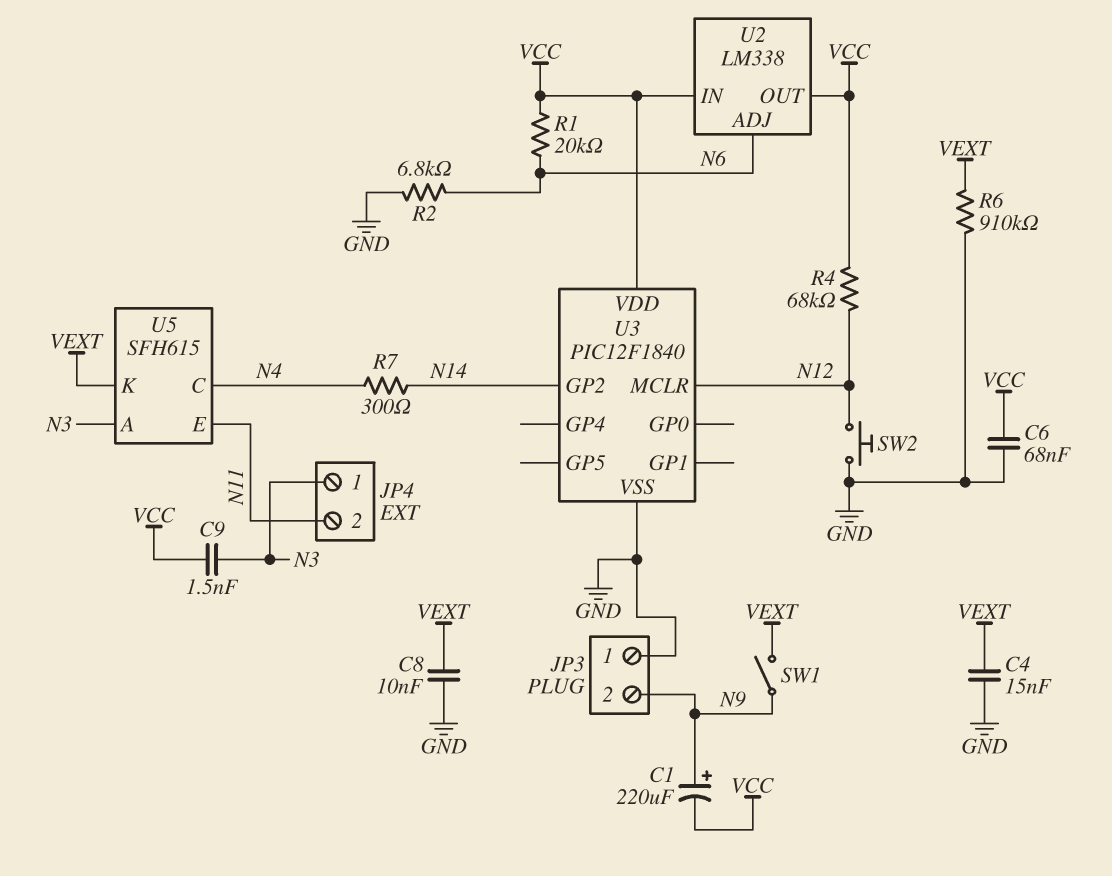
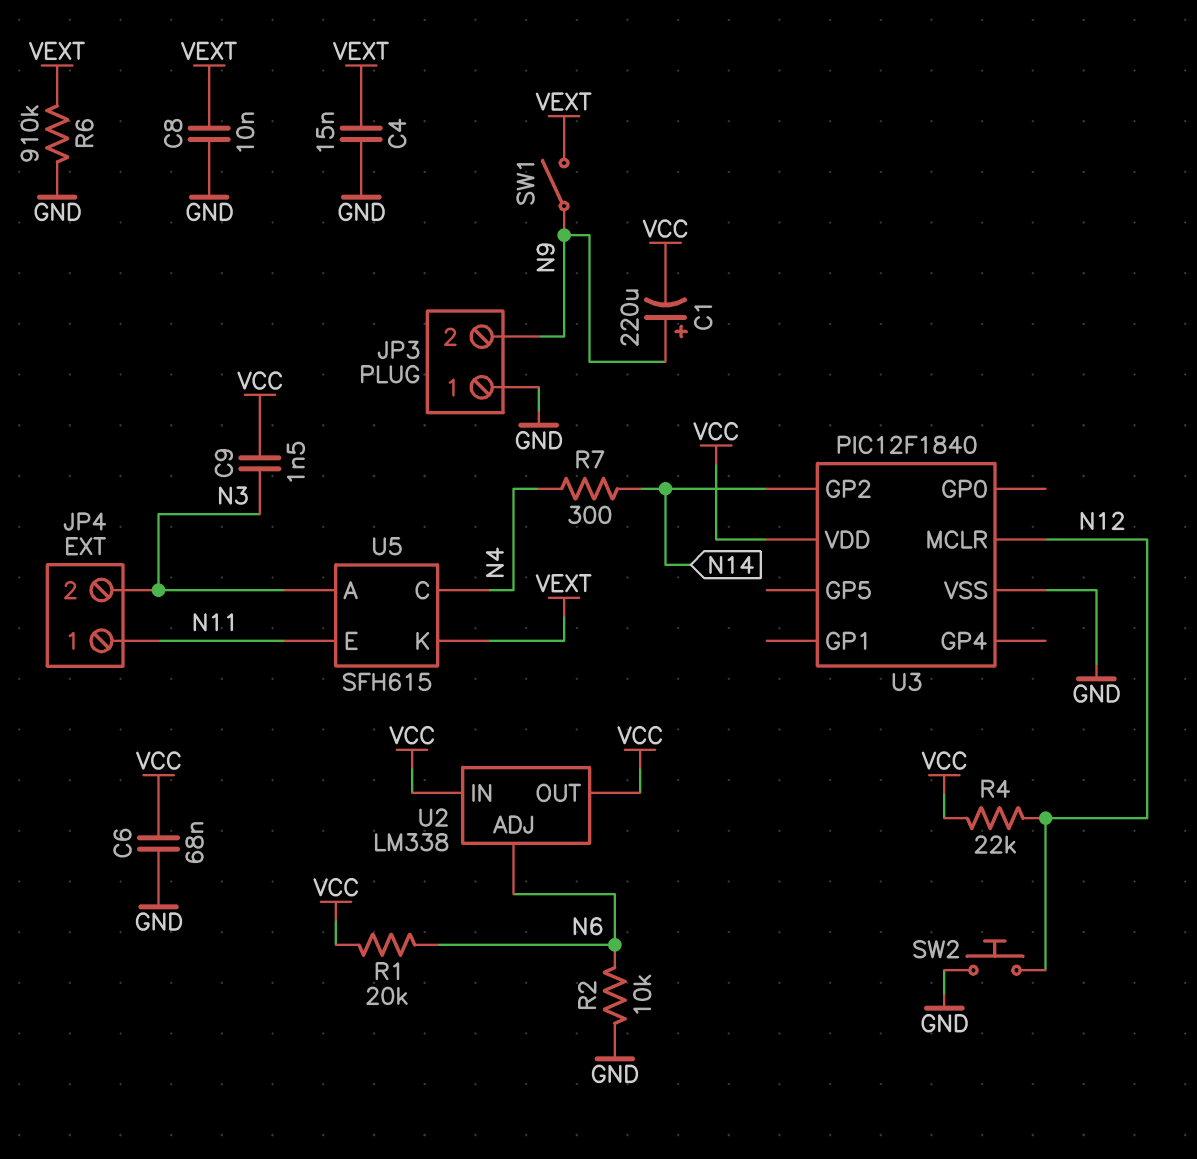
JP4 pin 1: N3 -> N11
JP4 pin 2: N11 -> N3
R2: 6.8k (GND, N6) -> 10k (GND, N6)
R4: 68k (N12, VCC) -> 22k (N12, VCC)

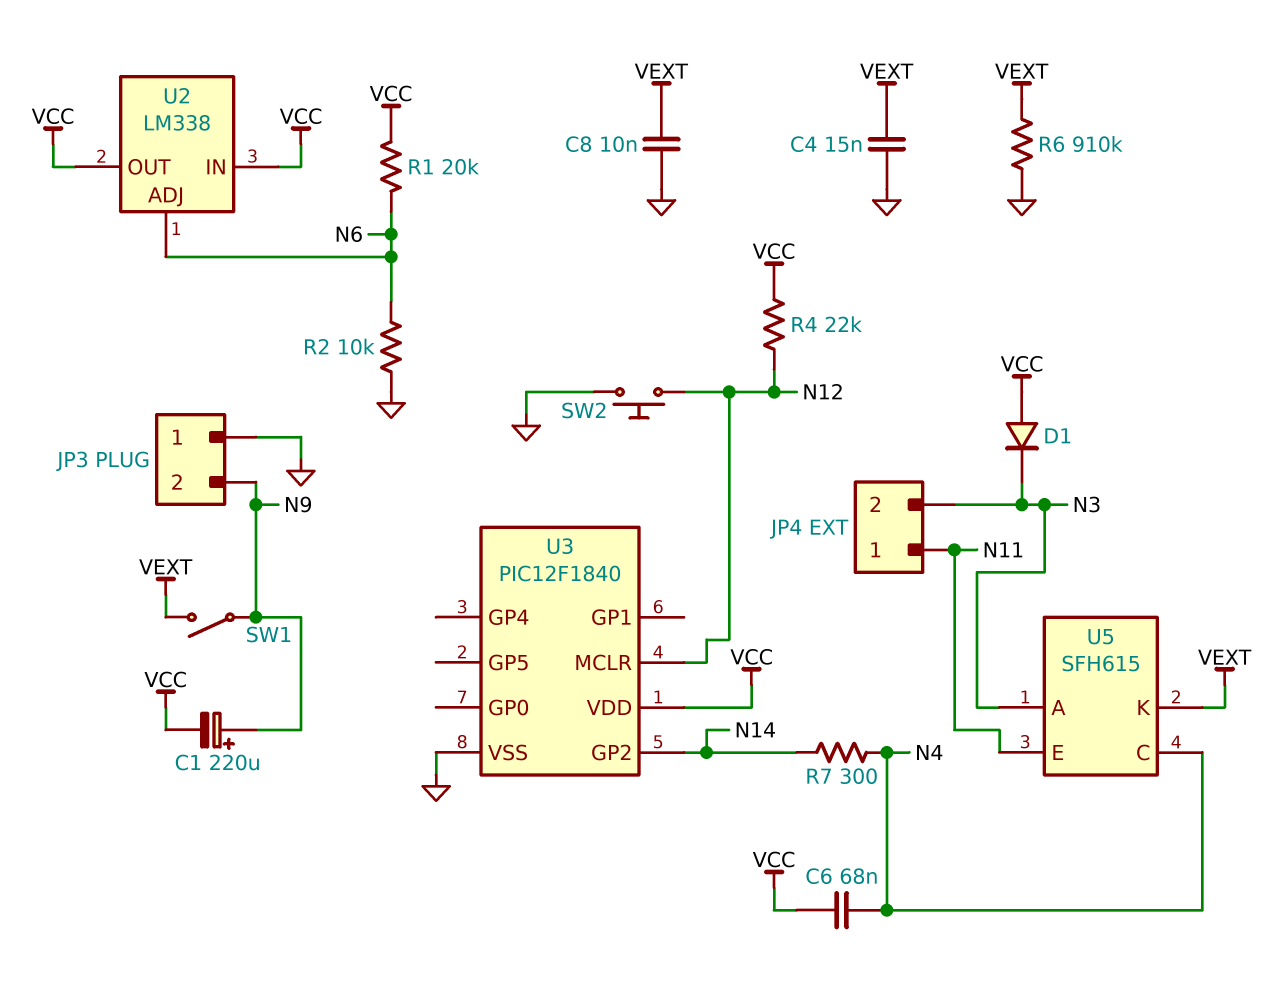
C6: 68nF (GND, VCC) -> 68nF (N4, VCC)
C9: 1.5nF (N3, VCC) -> none
D1: none -> diode (A VCC, K N3)

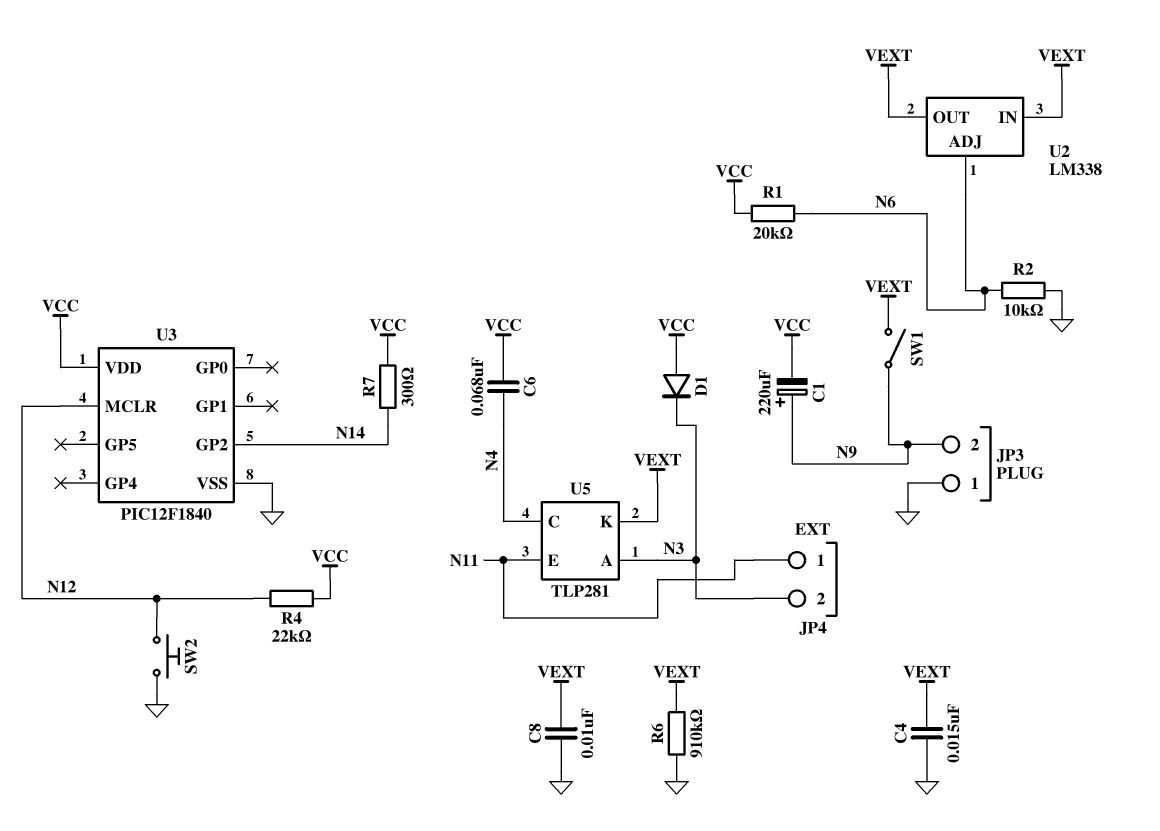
R7: 300 (N4, N14) -> 300 (N14, VCC)
U2 pin IN: VCC -> VEXT
U2 pin OUT: VCC -> VEXT
U5: SFH615 -> TLP281

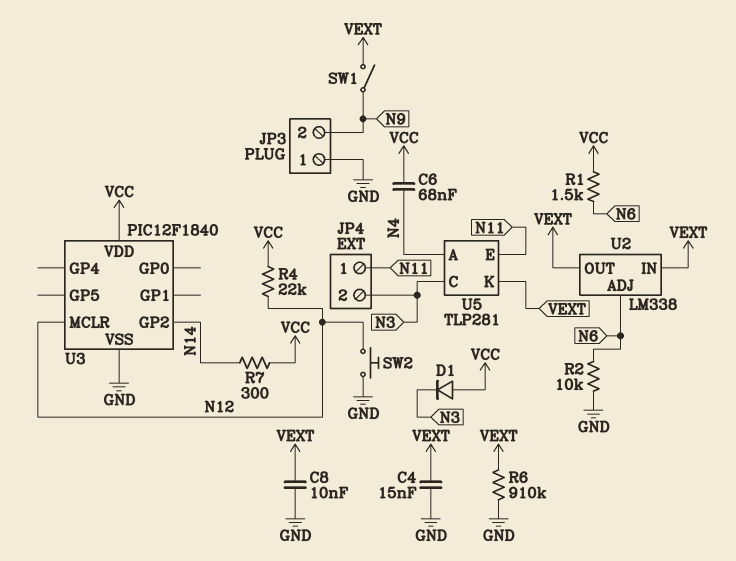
C1: 220uF (plus N9, minus VCC) -> none
R1: 20k (N6, VCC) -> 1.5k (N6, VCC)
U5 pin A: N3 -> N4
U5 pin C: N4 -> N3

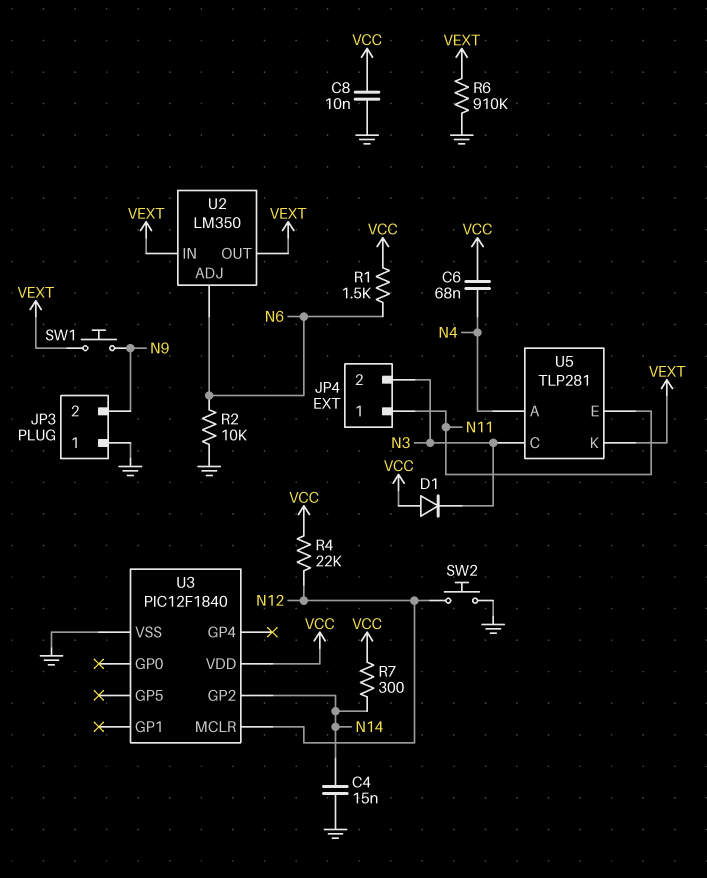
C4: 15nF (GND, VEXT) -> 15nF (GND, N14)
C8: 10nF (GND, VEXT) -> 10nF (GND, VCC)
SW1: switch (N9, VEXT) -> button (N9, VEXT)
U2: LM338 -> LM350

